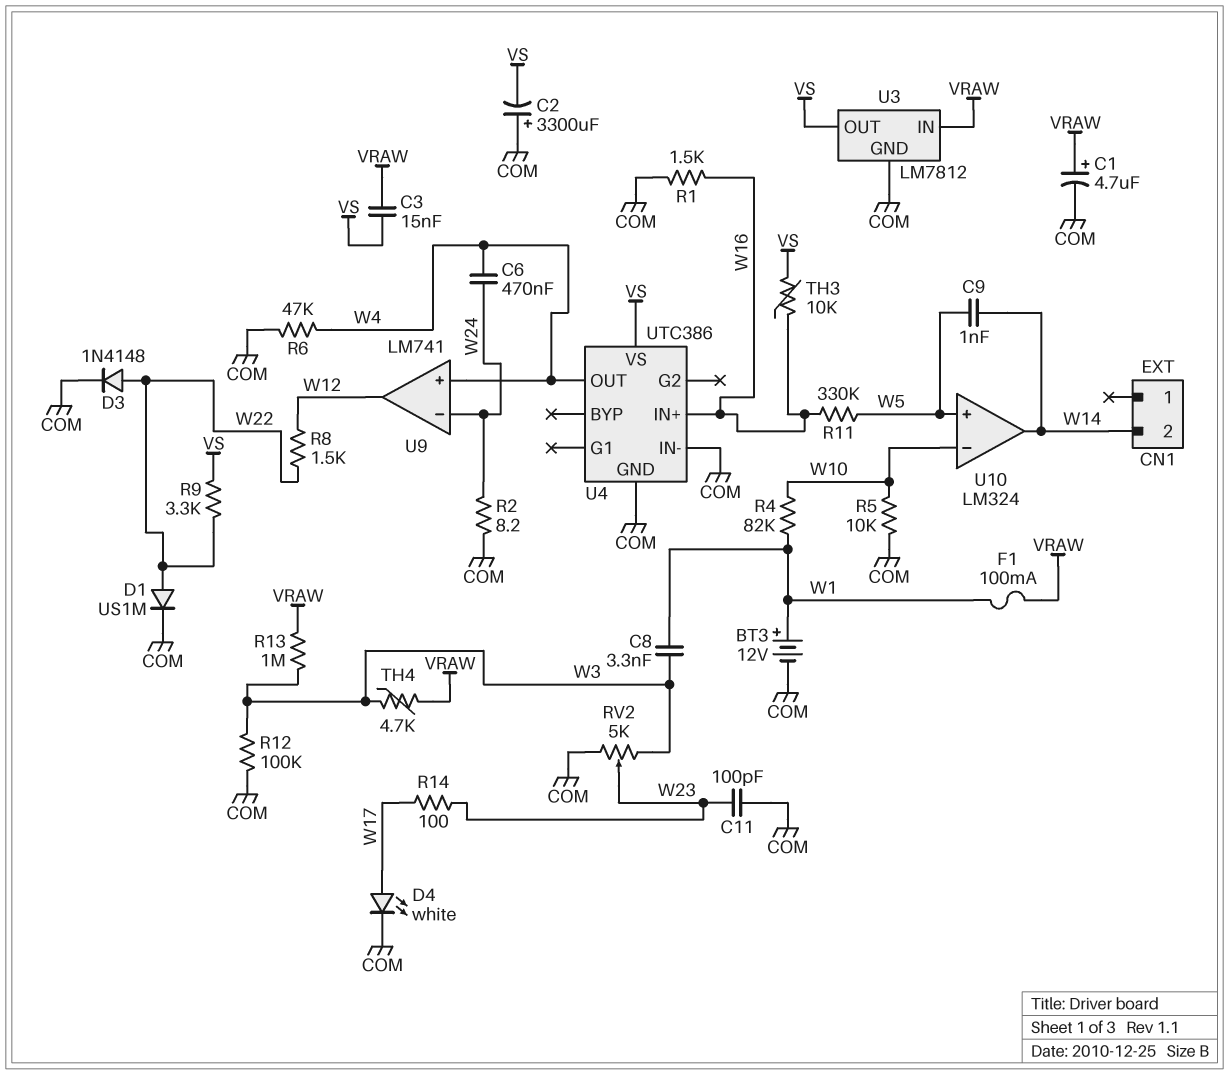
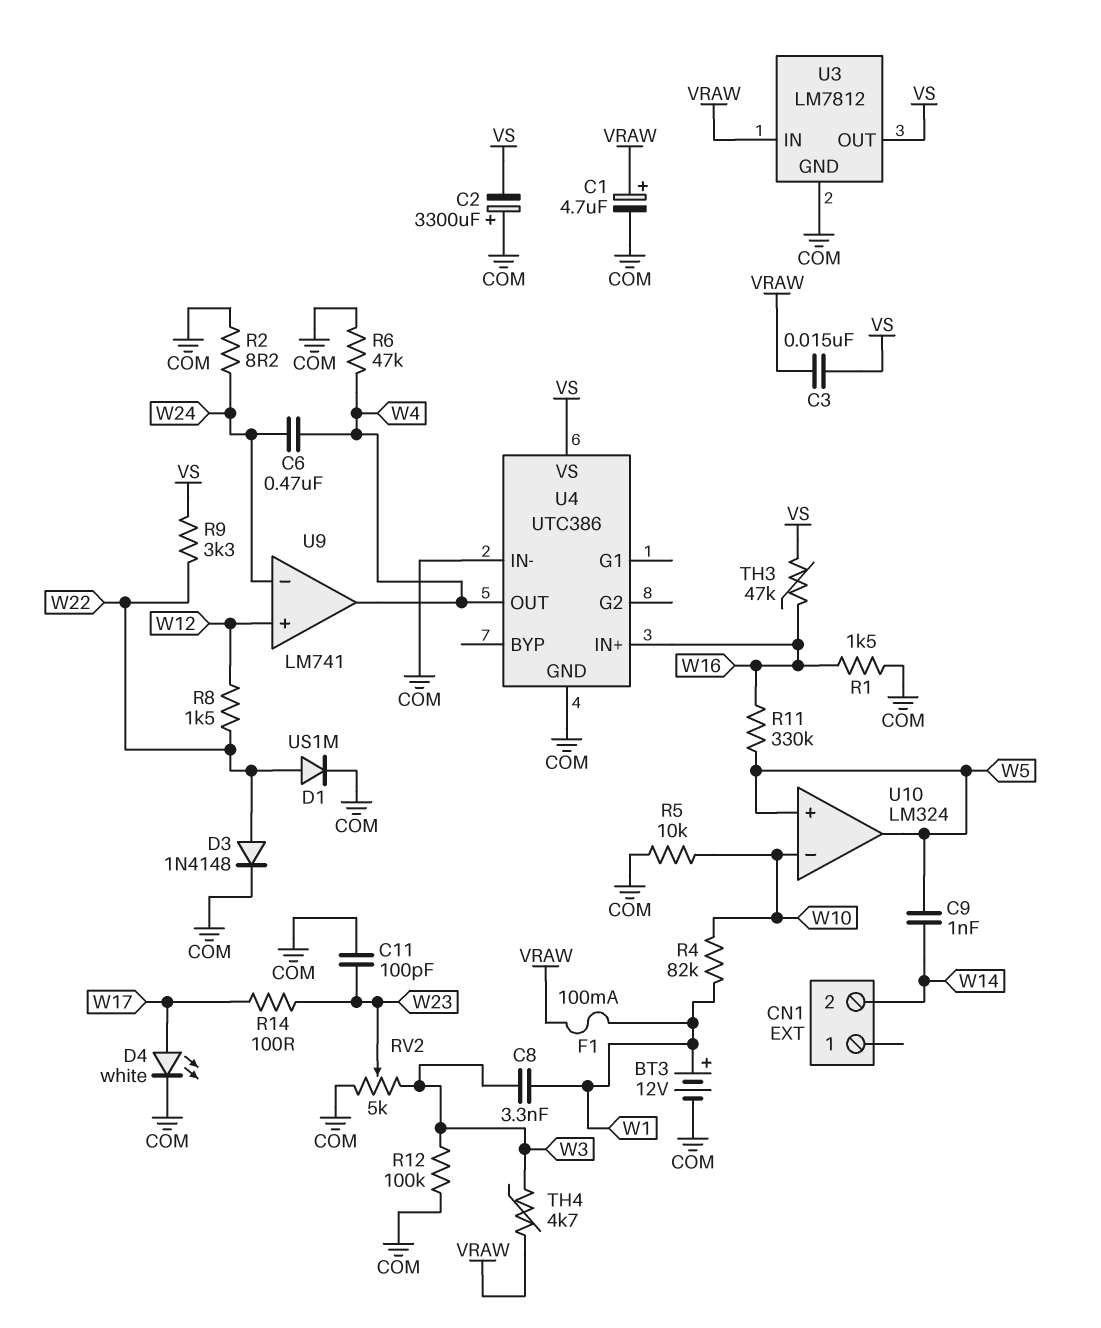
R13: 1M (VRAW, W3) -> none
TH3: 10k (VS, W16) -> 47k (VS, W16)
U9 pin in+: W4 -> W12
U9 pin out: W12 -> W4
U10 pin out: W14 -> W5

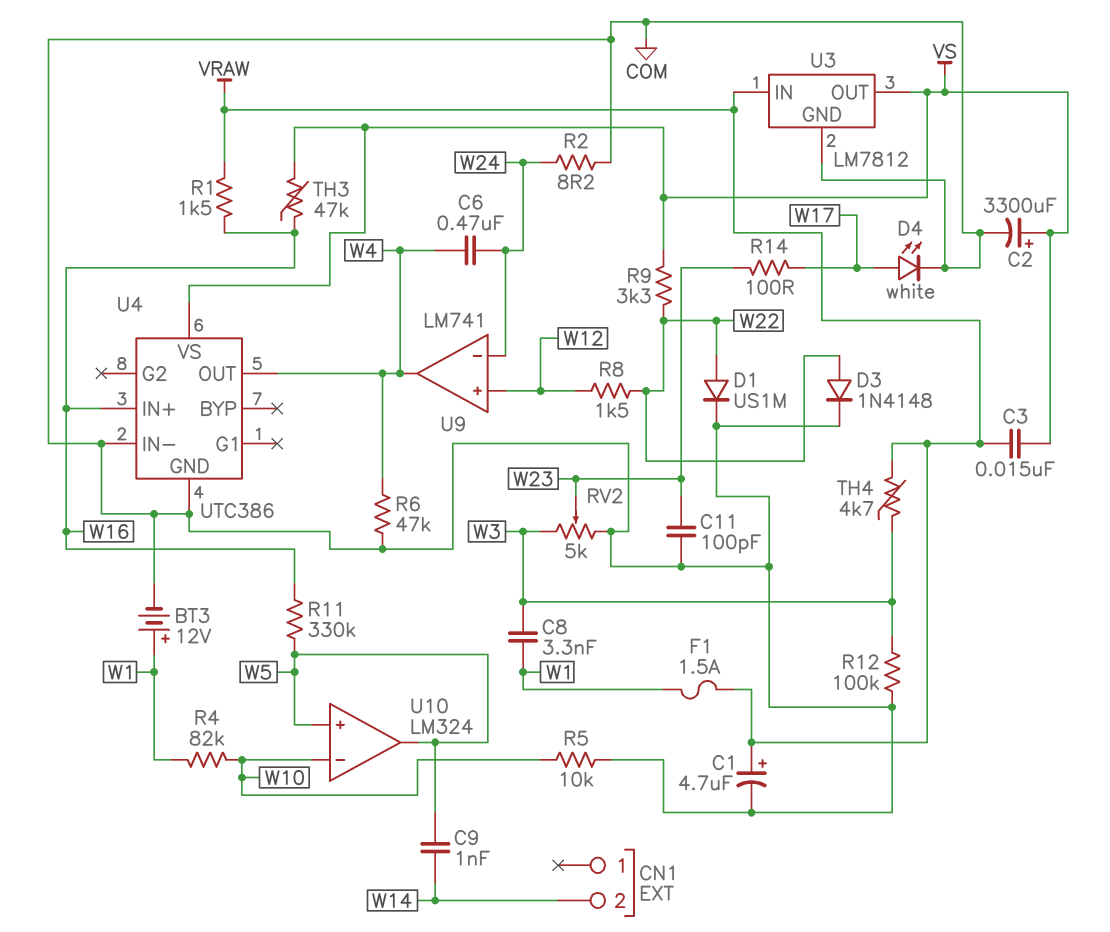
C2: 3300uF (plus COM, minus VS) -> 3300uF (plus VS, minus COM)
F1: 100mA (VRAW, W1) -> 1.5A (VRAW, W1)
R1: 1.5k (COM, W16) -> 1.5k (VRAW, W16)

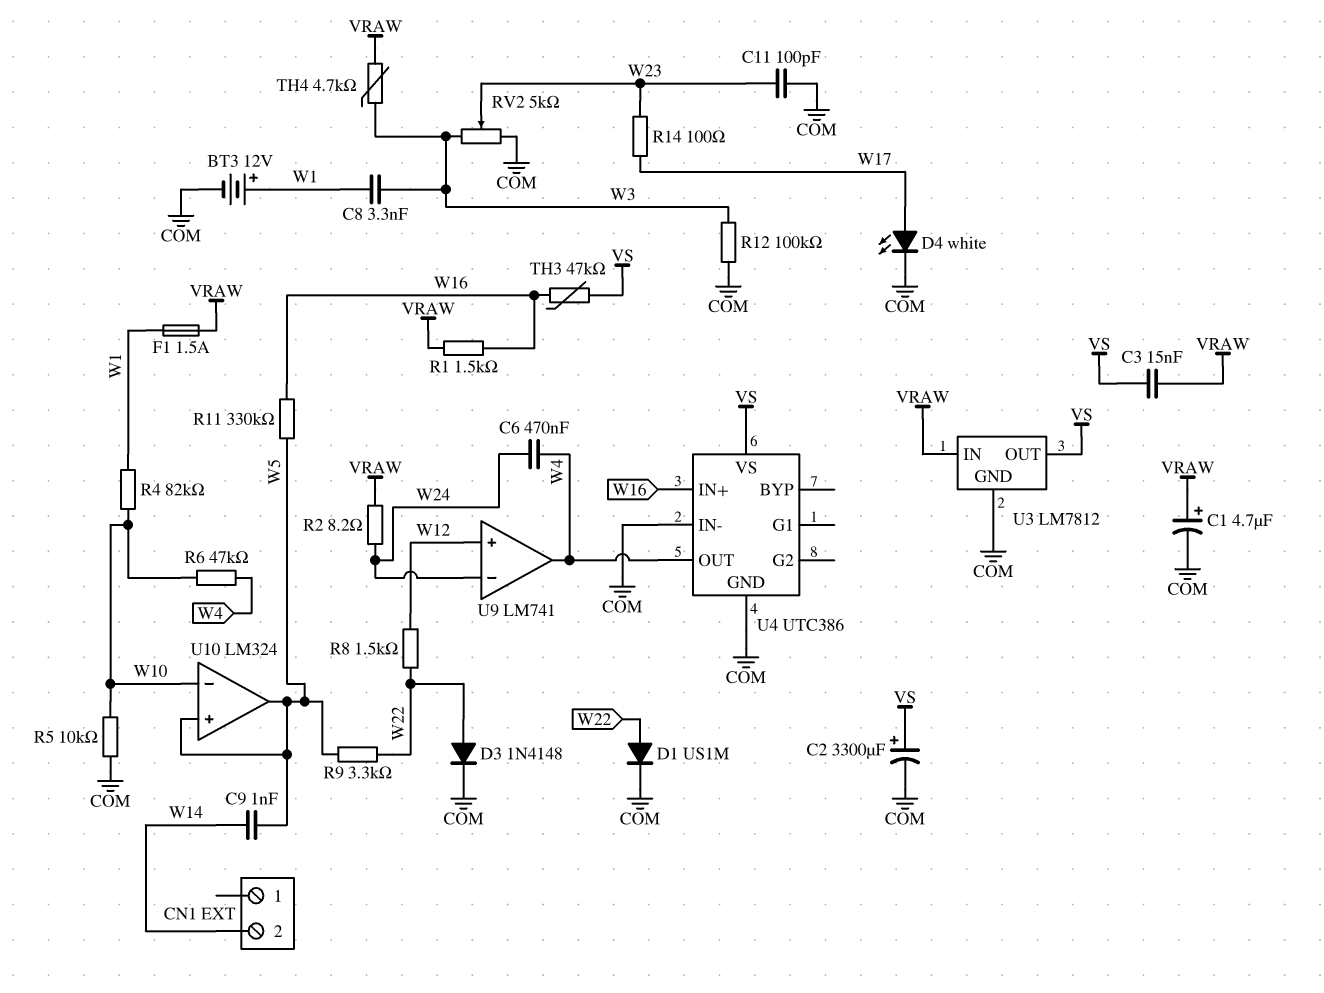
R2: 8.2 (COM, W24) -> 8.2 (VRAW, W24)
R6: 47k (COM, W4) -> 47k (W4, W10)
R9: 3.3k (VS, W22) -> 3.3k (W5, W22)

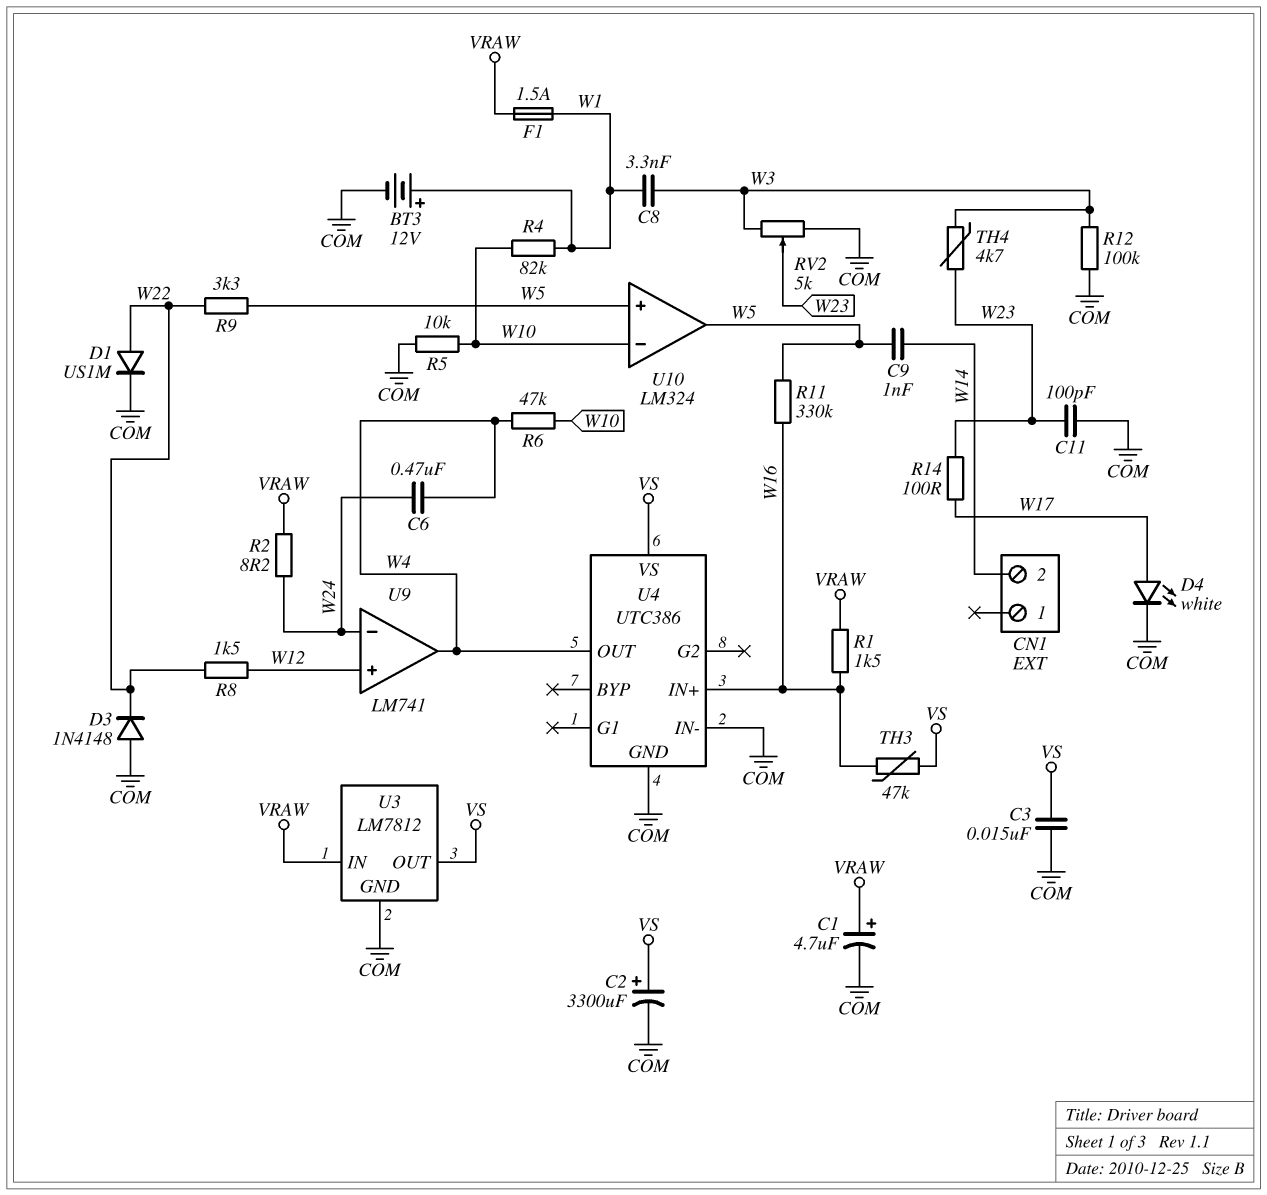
C3: 15nF (VRAW, VS) -> 15nF (COM, VS)
D3: diode 1N4148 (A W22, K COM) -> diode 1N4148 (A COM, K W22)
TH4: 4.7k (VRAW, W3) -> 4.7k (W3, W23)

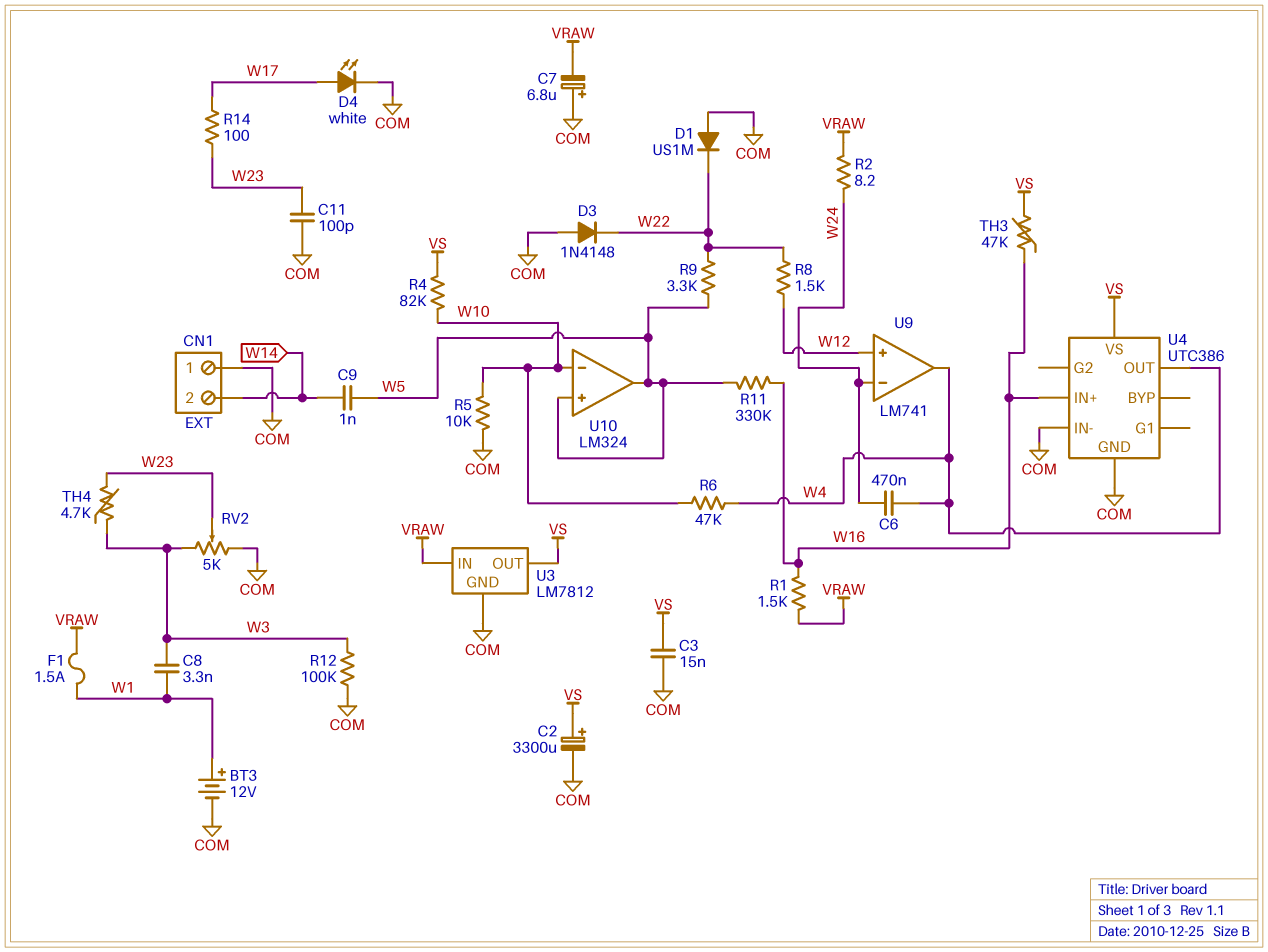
C1: 4.7uF (plus VRAW, minus COM) -> none
C7: none -> 6.8uF (plus COM, minus VRAW)
CN1 pin 1: none -> COM
D1: diode US1M (A W22, K COM) -> diode US1M (A COM, K W22)
R4: 82k (W1, W10) -> 82k (VS, W10)

